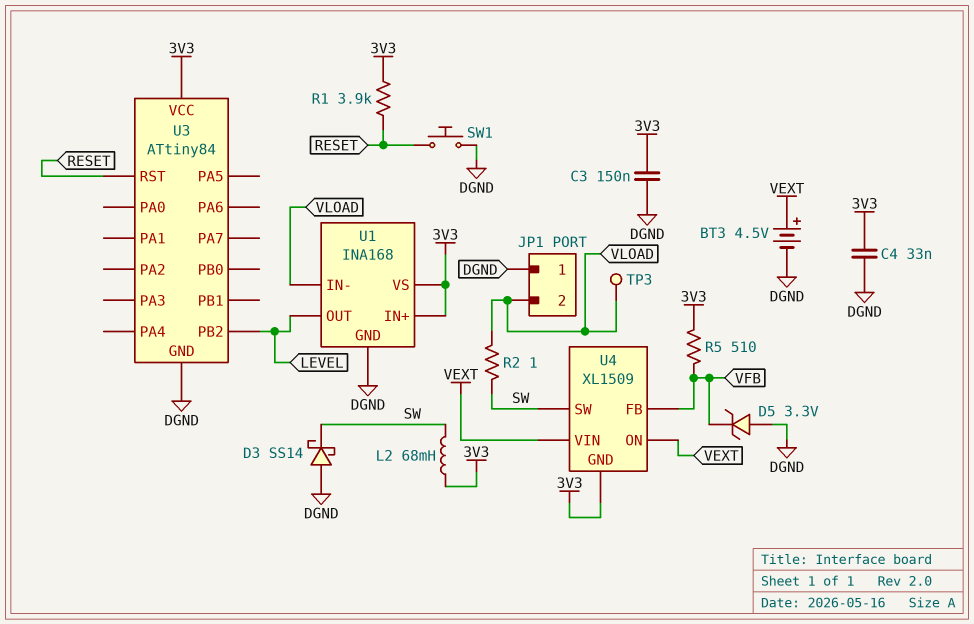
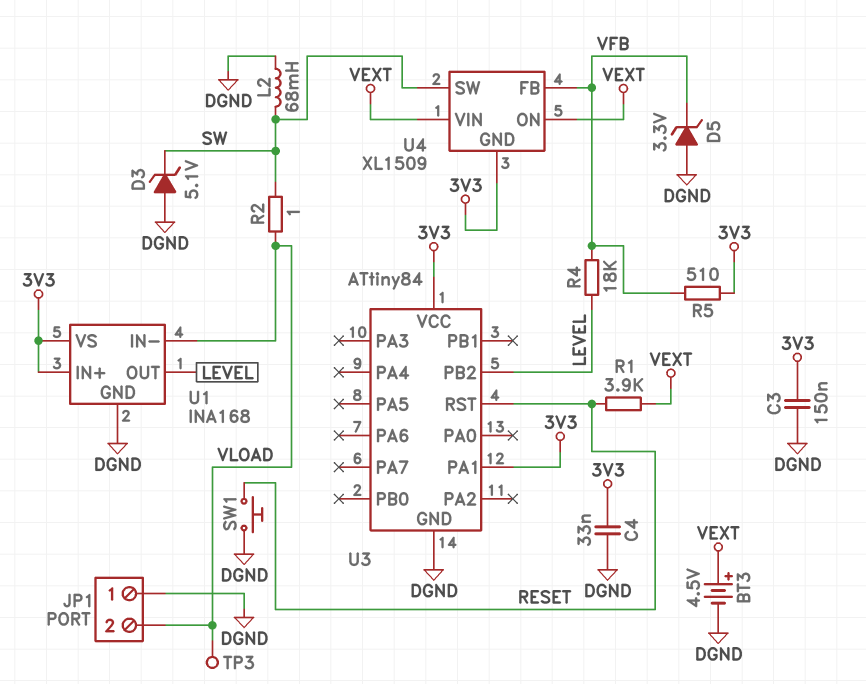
D3: schottky SS14 (A DGND, K SW) -> zener 5.1V (A DGND, K SW)
L2: 68mH (3V3, SW) -> 68mH (DGND, SW)
R1: 3.9k (3V3, RESET) -> 3.9k (RESET, VEXT)
R4: none -> 18k (LEVEL, VFB)
U3 pin PA1: none -> 3V3

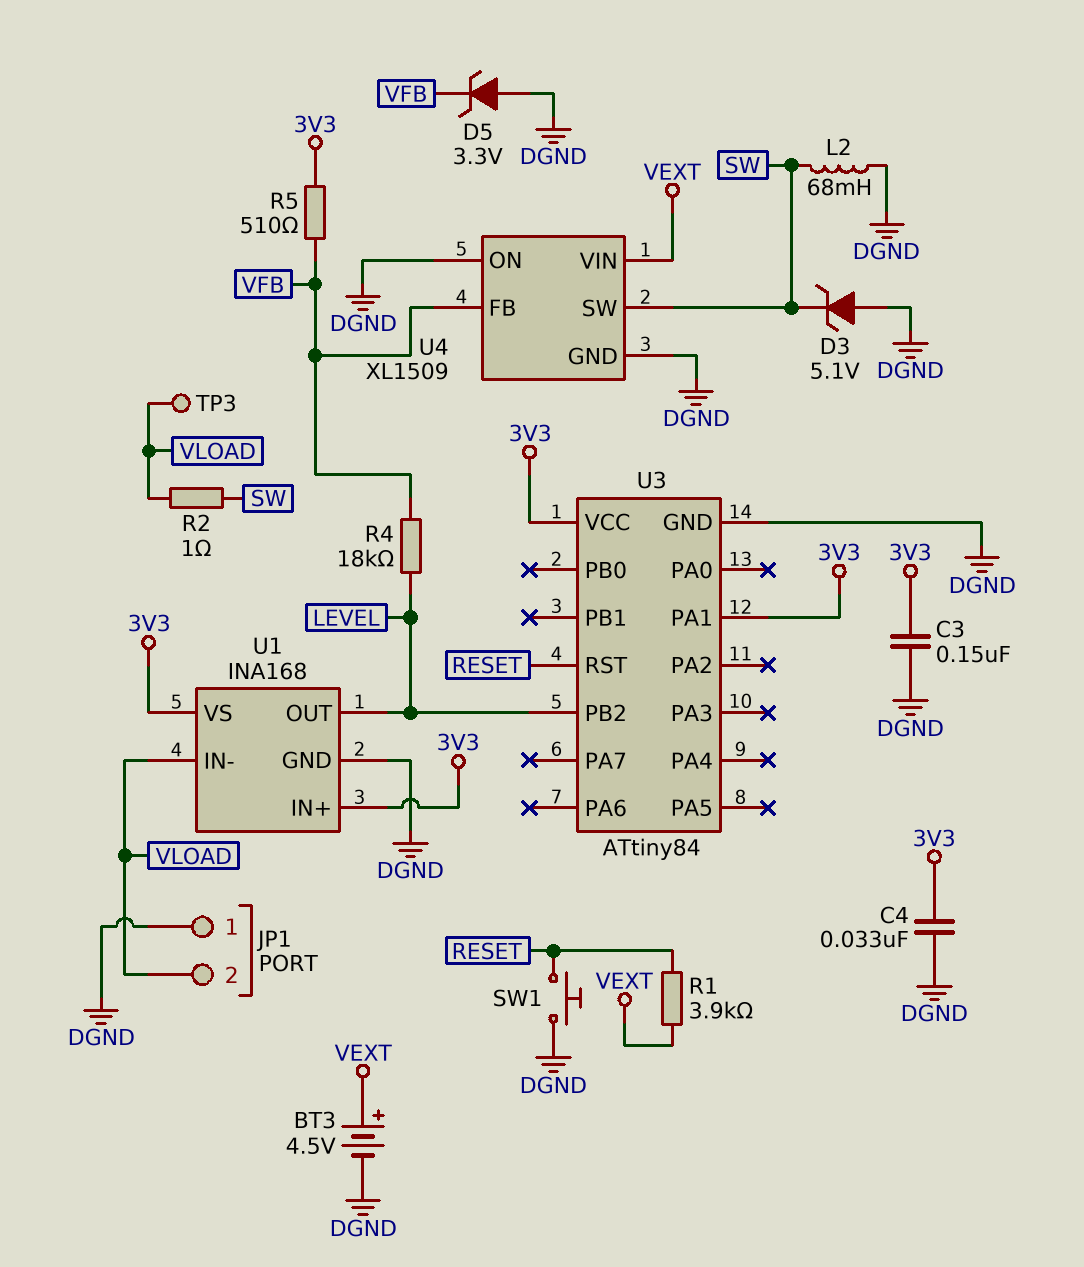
U4 pin GND: 3V3 -> DGND
U4 pin ON: VEXT -> DGND

